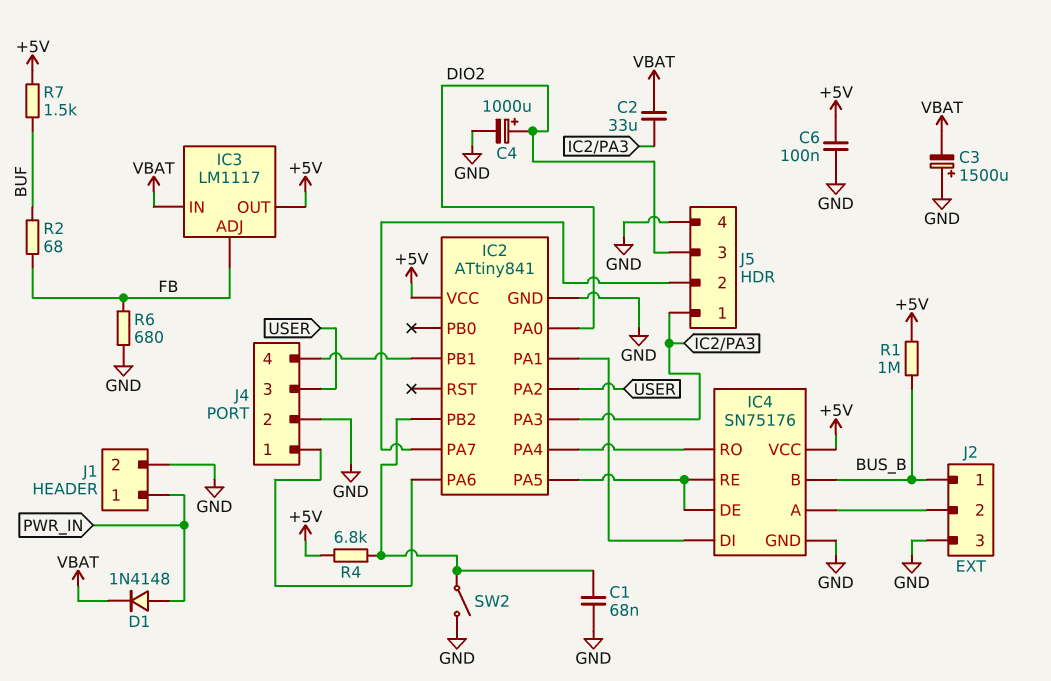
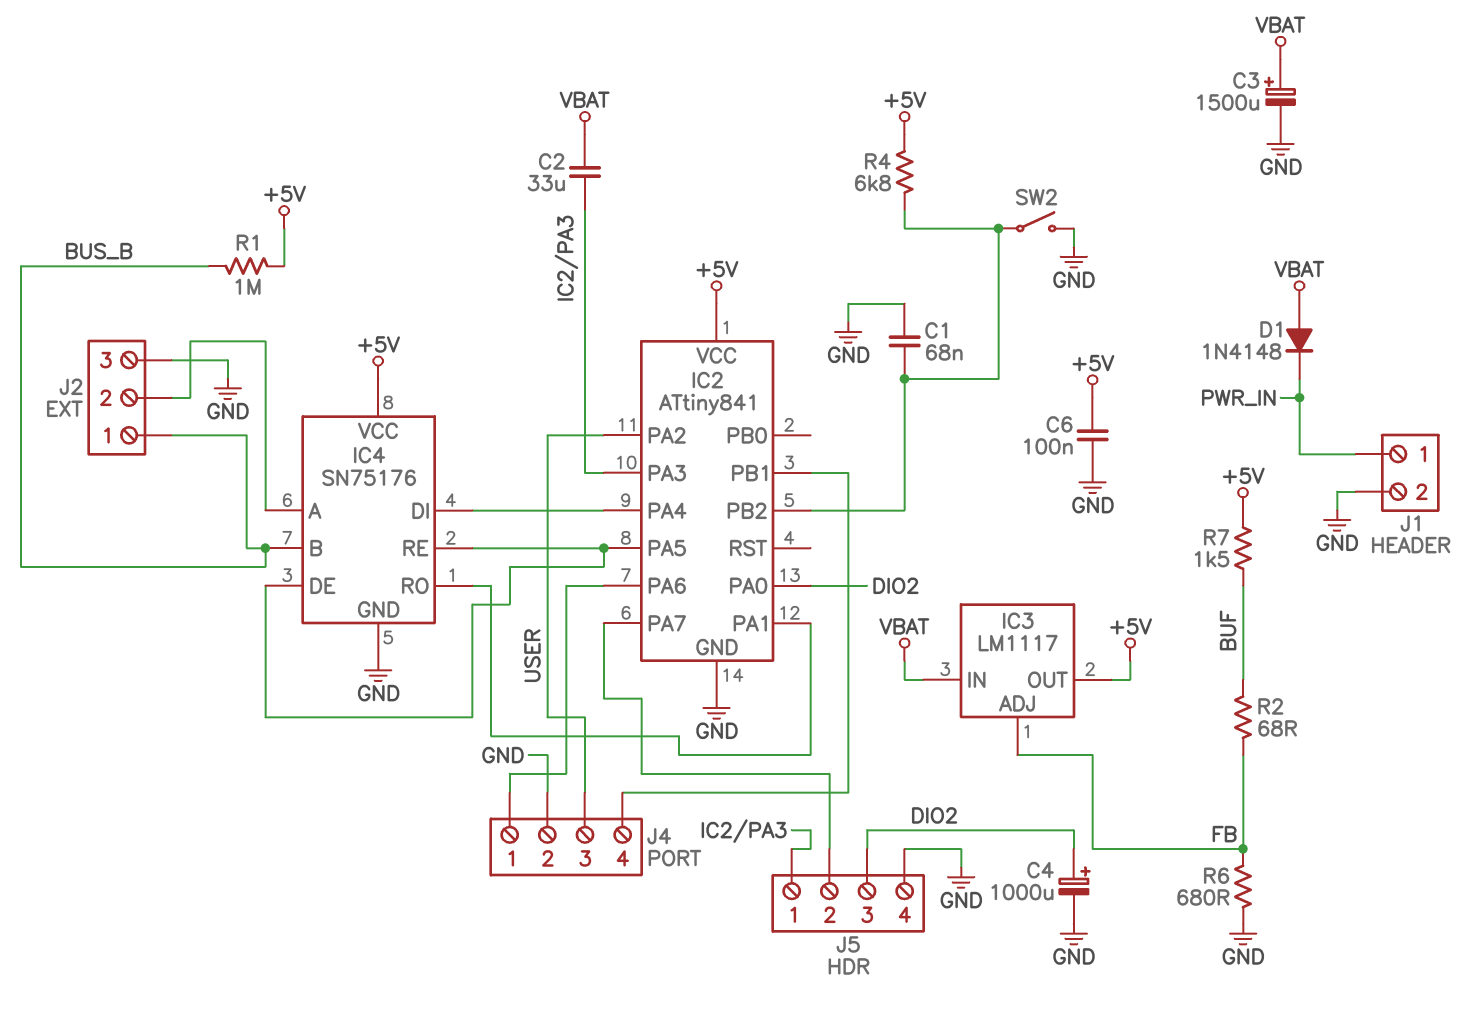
C3: 1500uF (plus GND, minus VBAT) -> 1500uF (plus VBAT, minus GND)
D1: diode 1N4148 (A PWR_IN, K VBAT) -> diode 1N4148 (A VBAT, K PWR_IN)
IC4 pin DI: IC2/PA1 -> IC2/PA4
IC4 pin RO: IC2/PA4 -> IC2/PA1

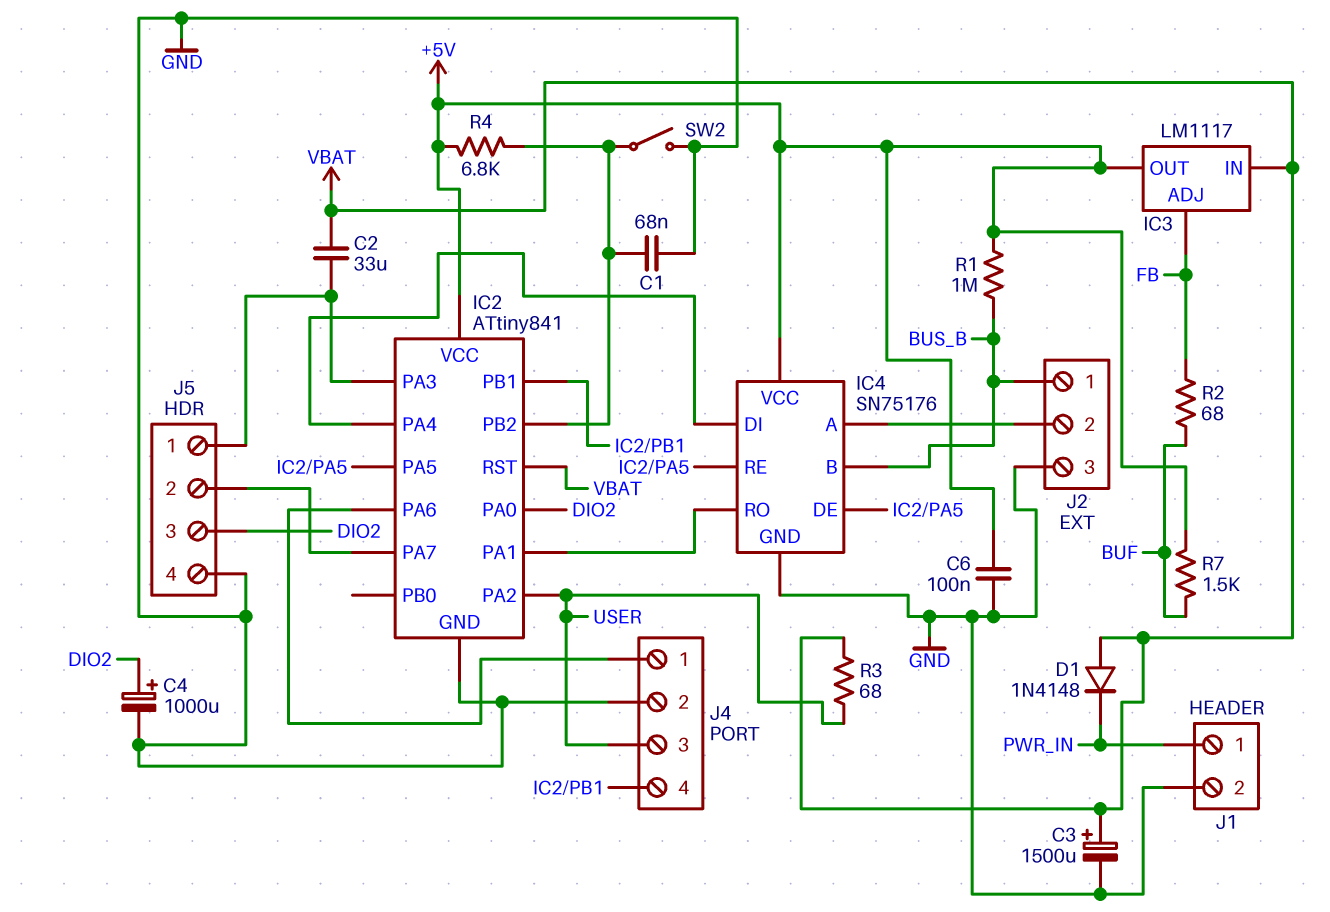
IC2 pin RST: none -> VBAT
R3: none -> 68 (USER, VBAT)
R6: 680 (FB, GND) -> none

